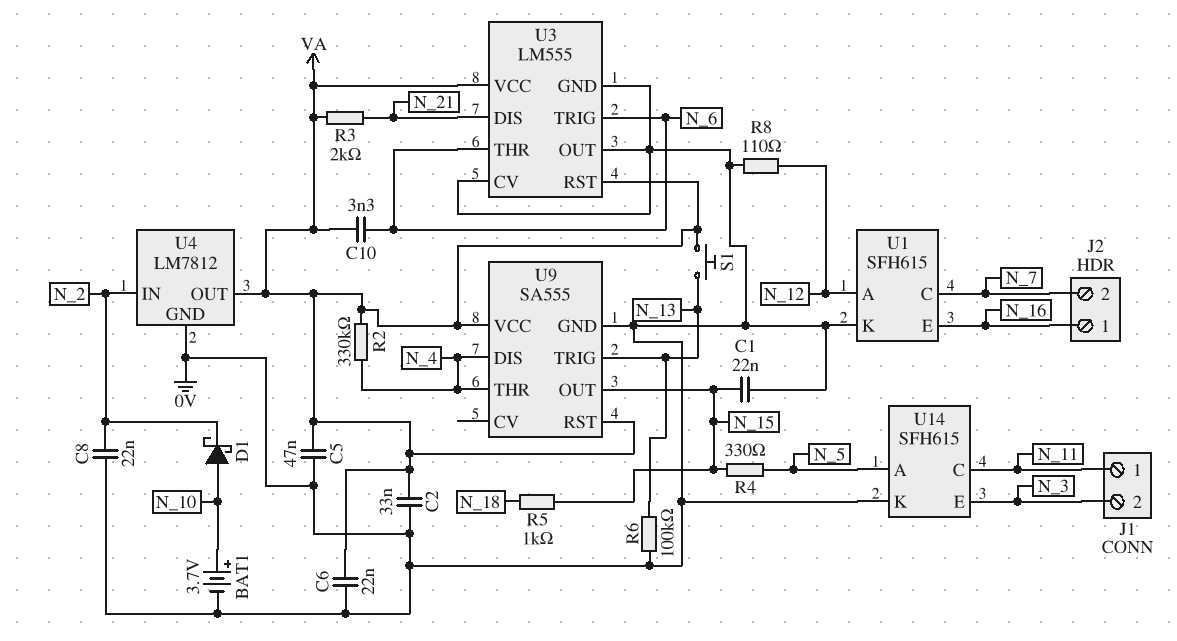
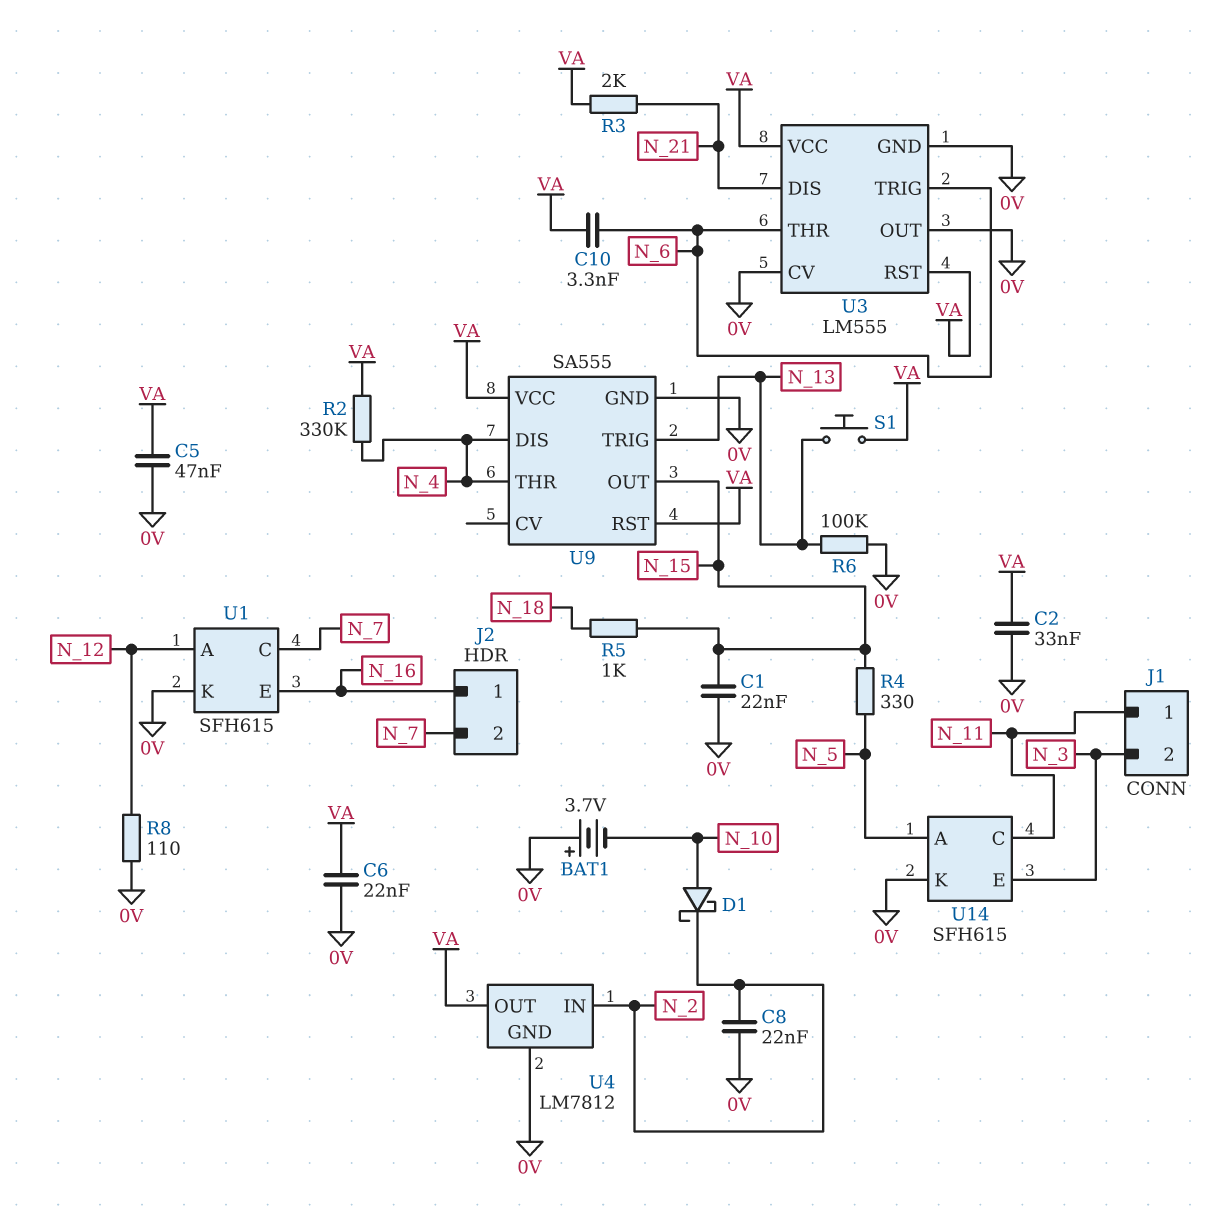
BAT1: 3.7V (plus N_10, minus 0V) -> 3.7V (plus 0V, minus N_10)

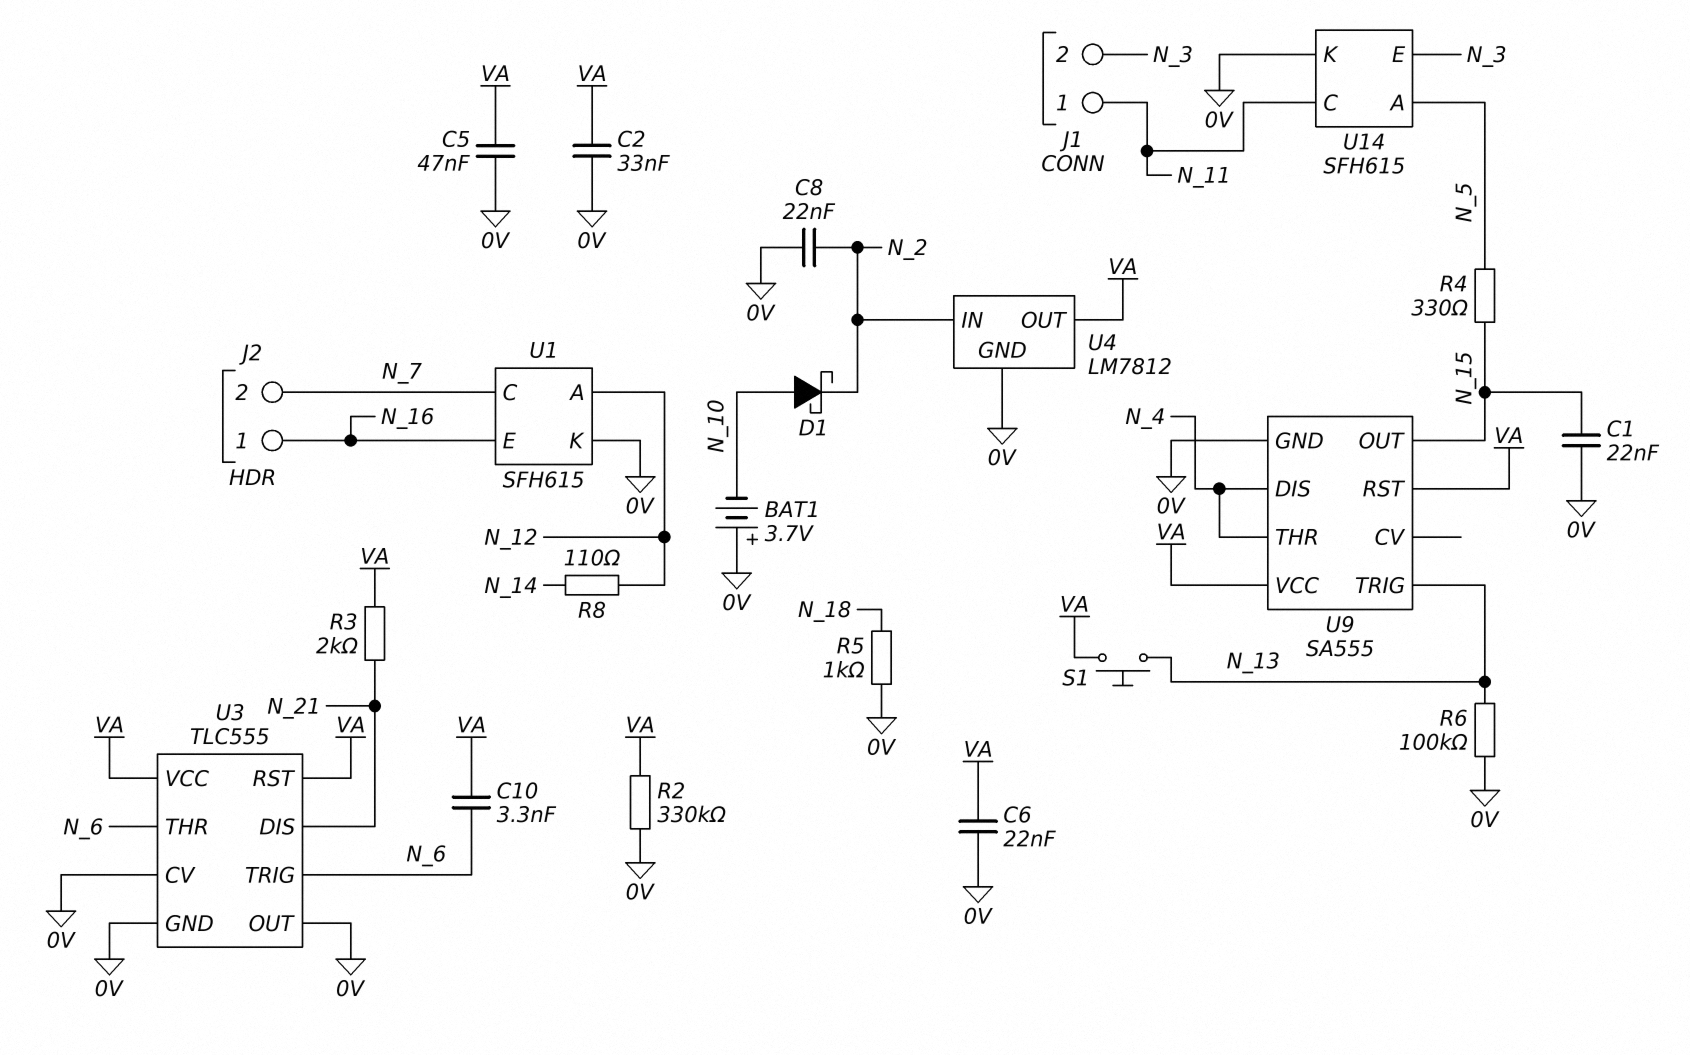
R2: 330k (N_4, VA) -> 330k (0V, VA)
R5: 1k (N_15, N_18) -> 1k (0V, N_18)
R8: 110 (0V, N_12) -> 110 (N_12, N_14)
U3: LM555 -> TLC555

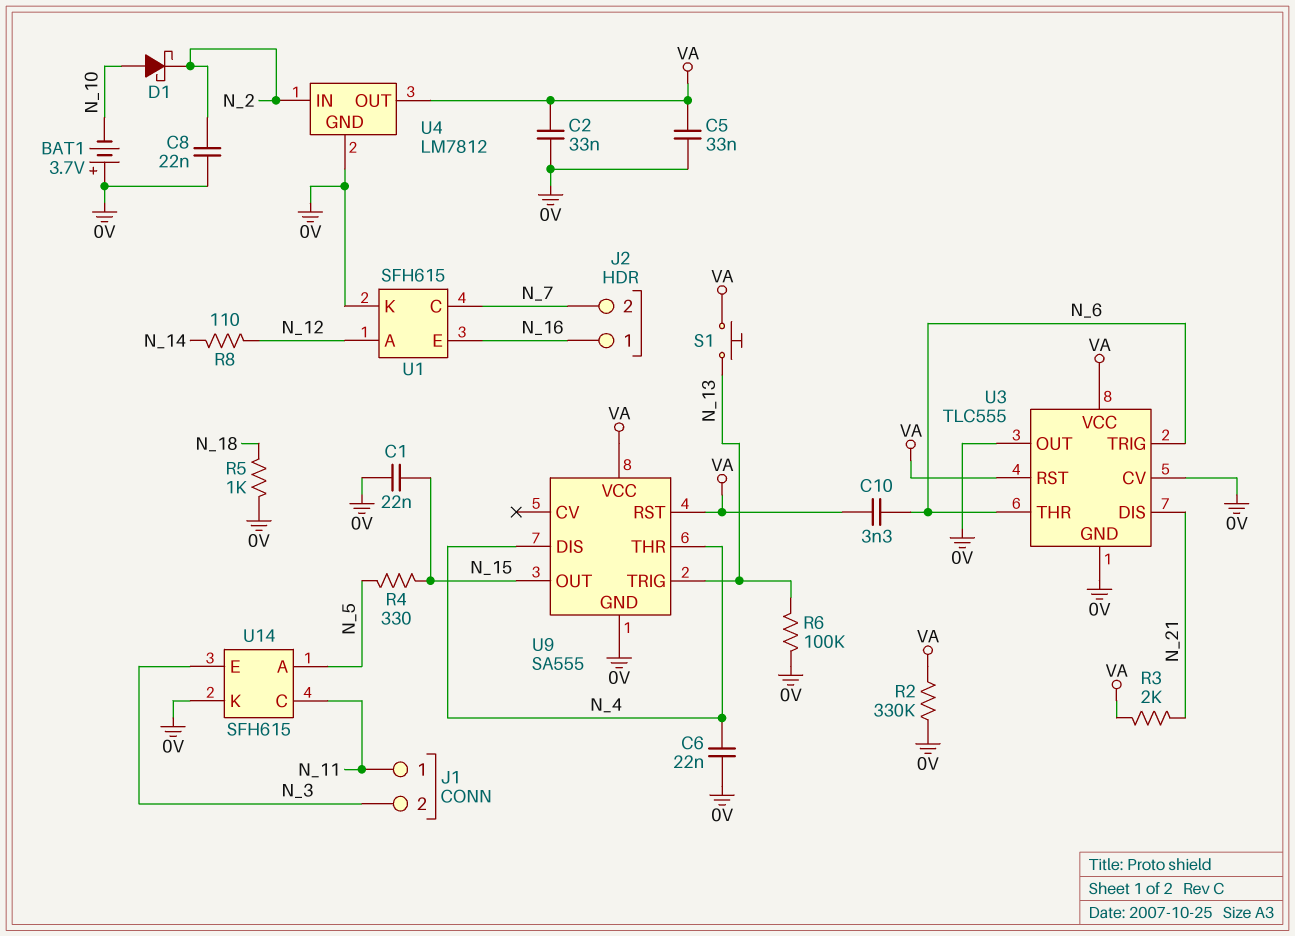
C5: 47nF (0V, VA) -> 33nF (0V, VA)
C6: 22nF (0V, VA) -> 22nF (0V, N_4)

